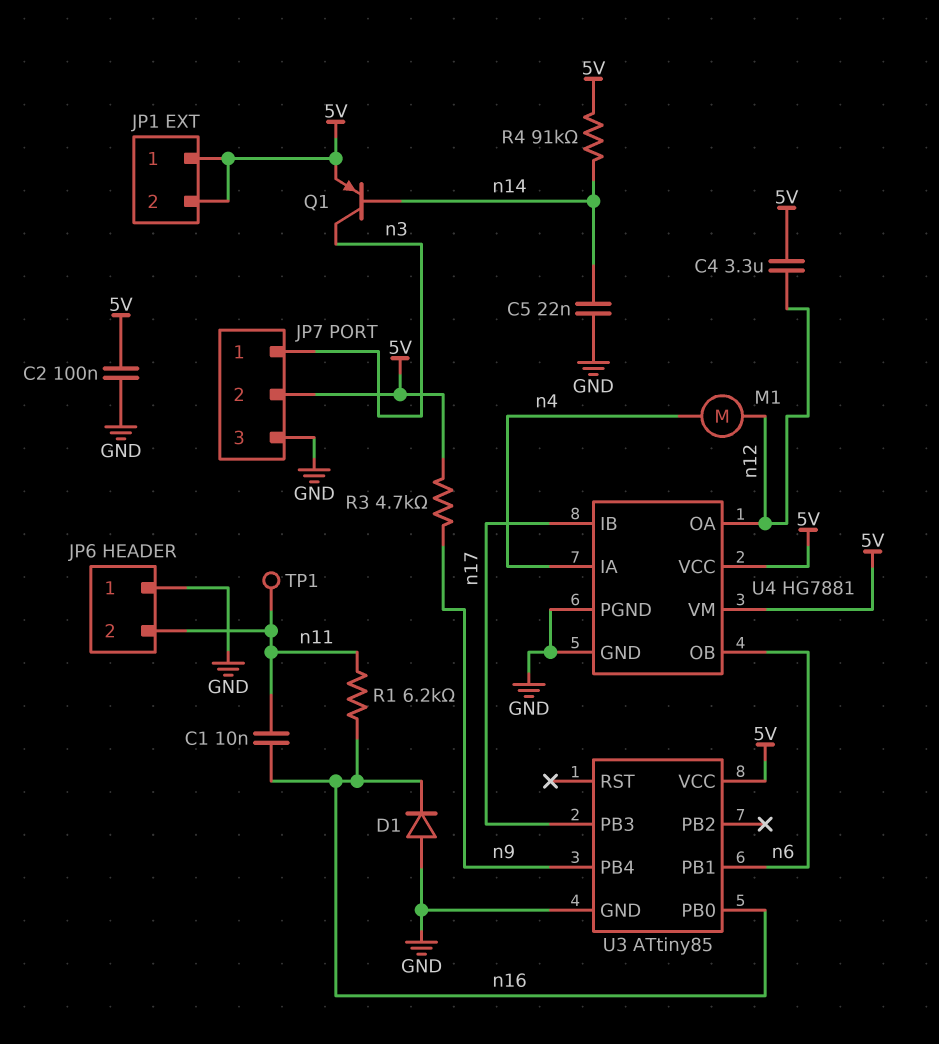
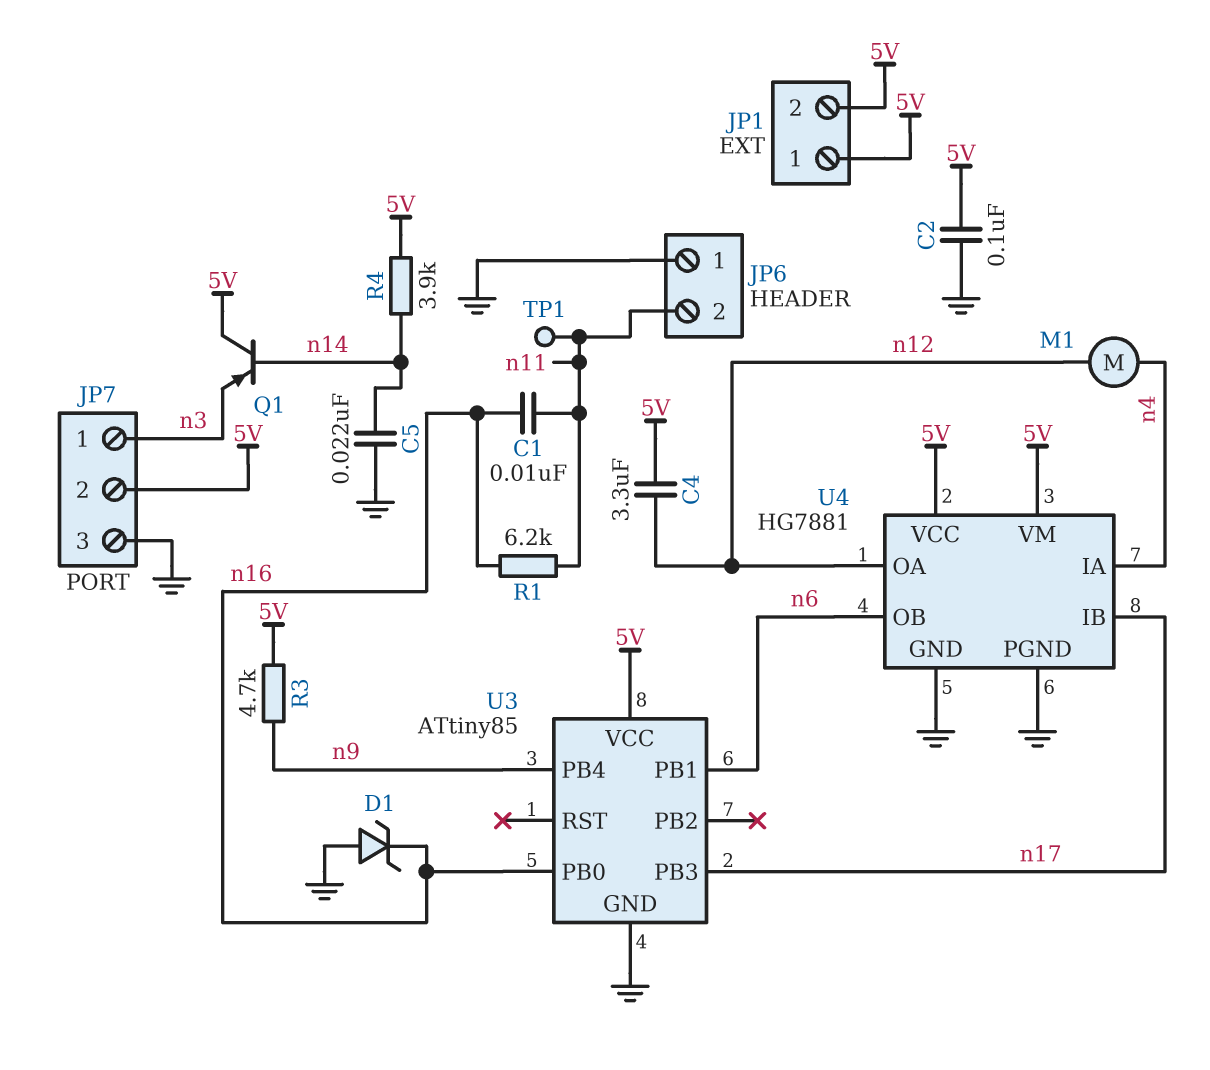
D1: diode (A GND, K n16) -> zener (A GND, K n16)
Q1: PNP (B n14, C n3, E 5V) -> PNP (B n14, C 5V, E n3)
R4: 91k (5V, n14) -> 3.9k (5V, n14)

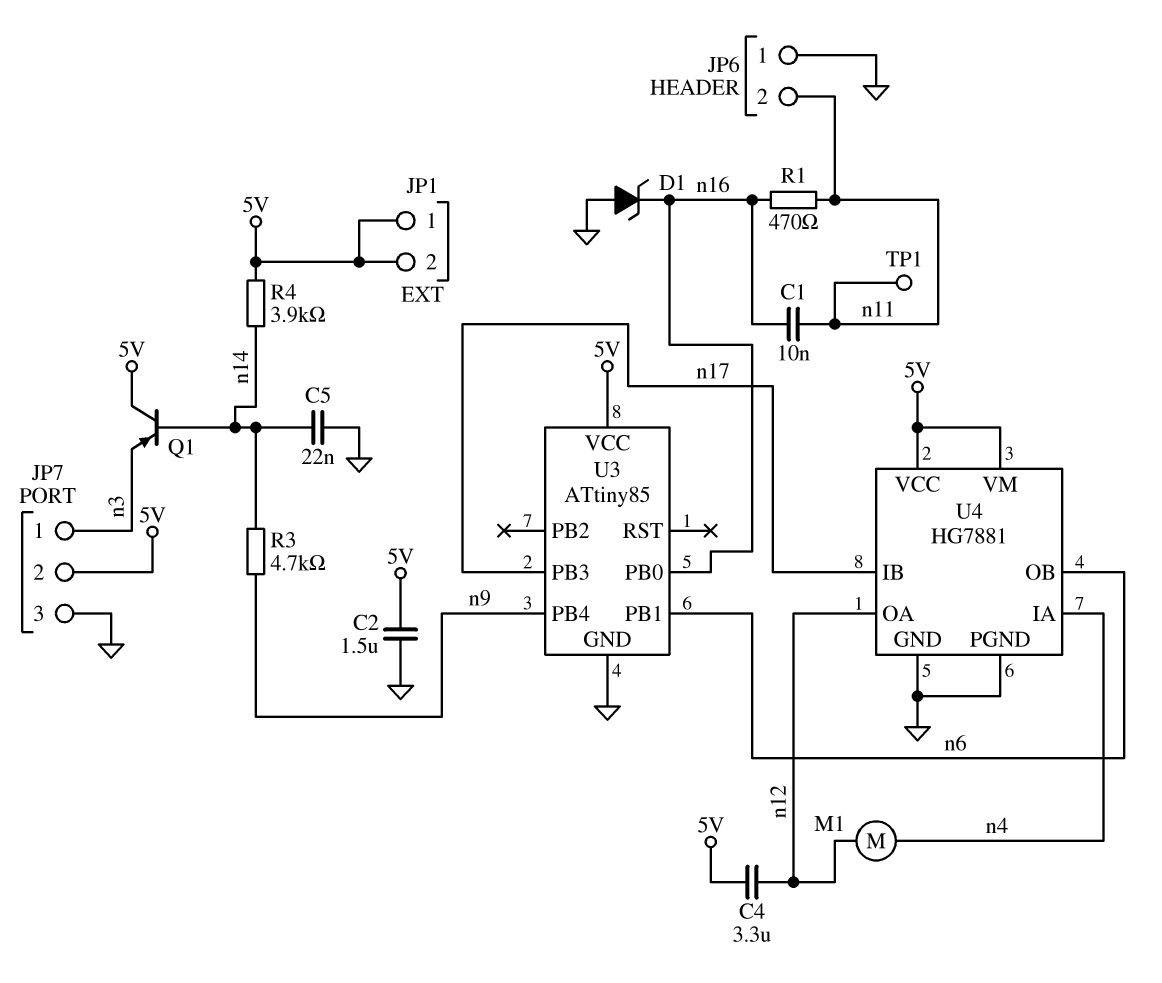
C2: 100nF (5V, GND) -> 1.5uF (5V, GND)
R1: 6.2k (n11, n16) -> 470 (n11, n16)
R3: 4.7k (5V, n9) -> 4.7k (n9, n14)

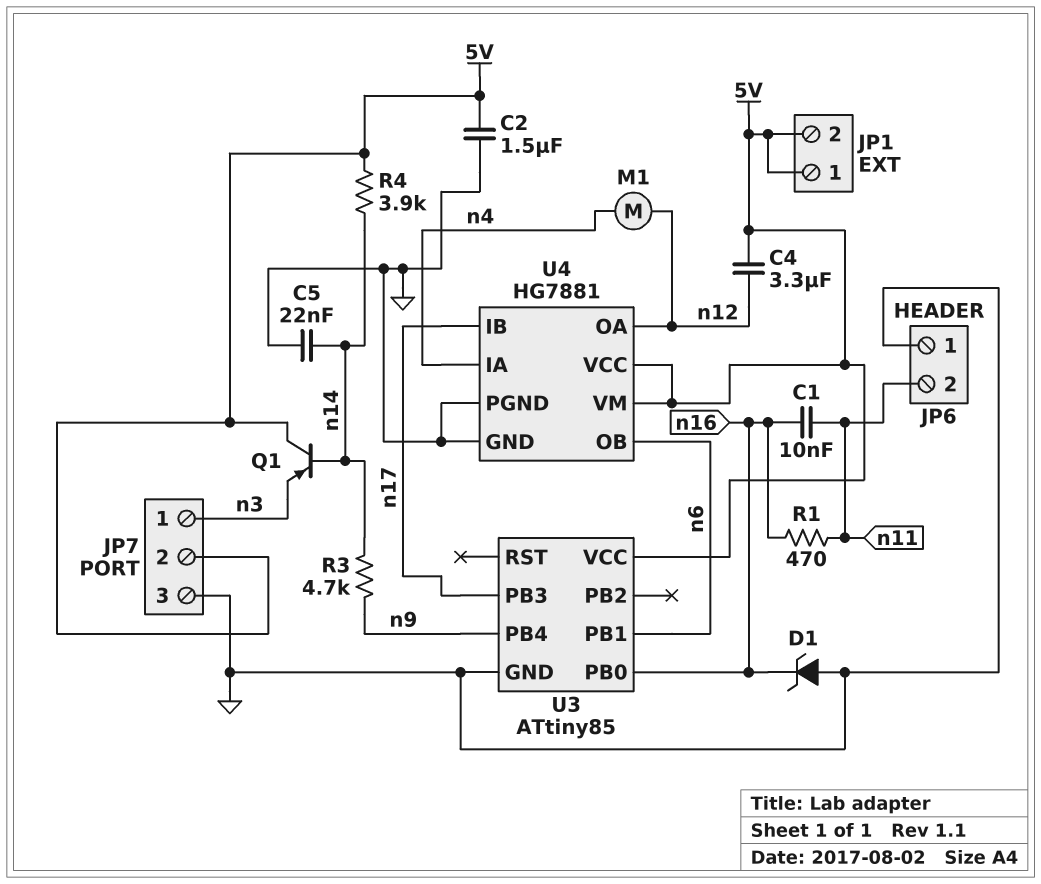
TP1: test point (n11) -> none

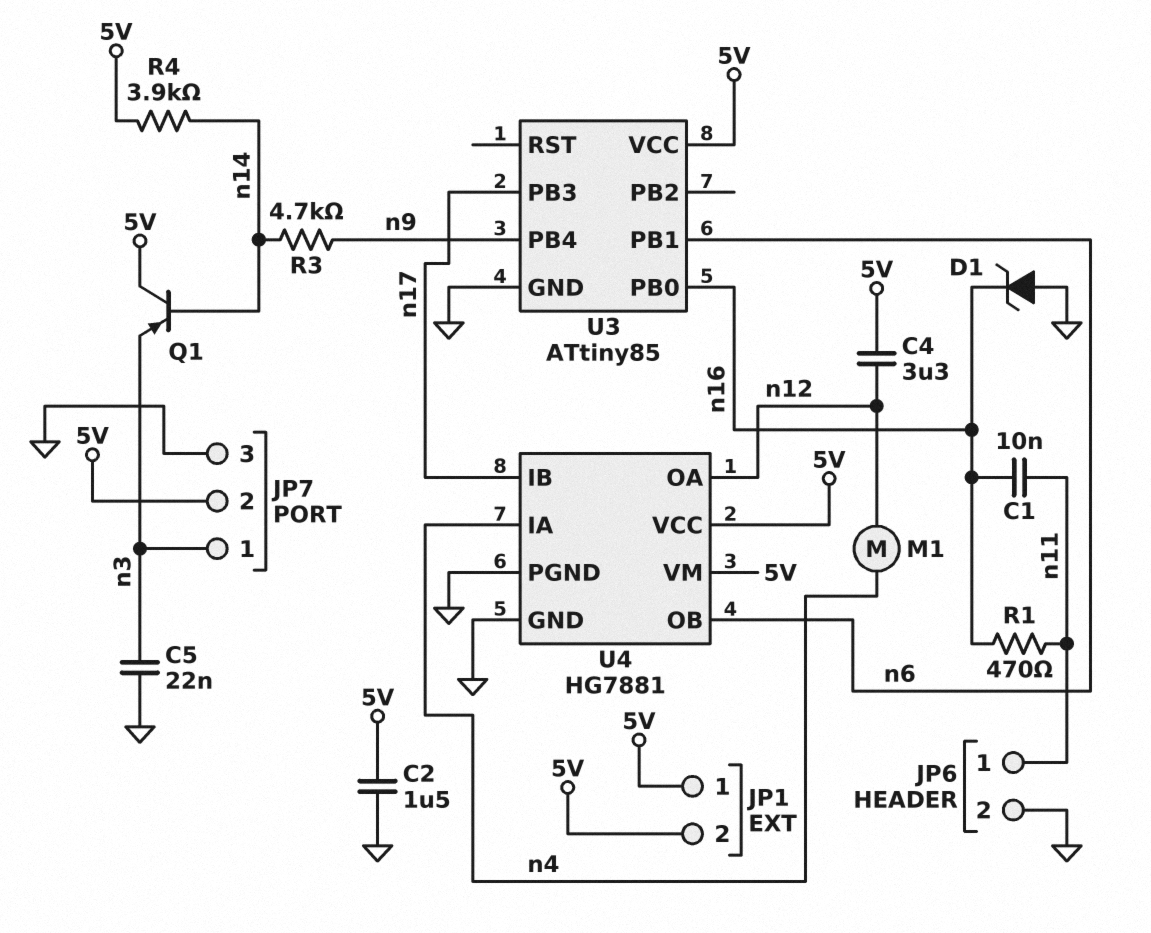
C5: 22nF (GND, n14) -> 22nF (GND, n3)
JP6 pin 1: GND -> n11
JP6 pin 2: n11 -> GND

